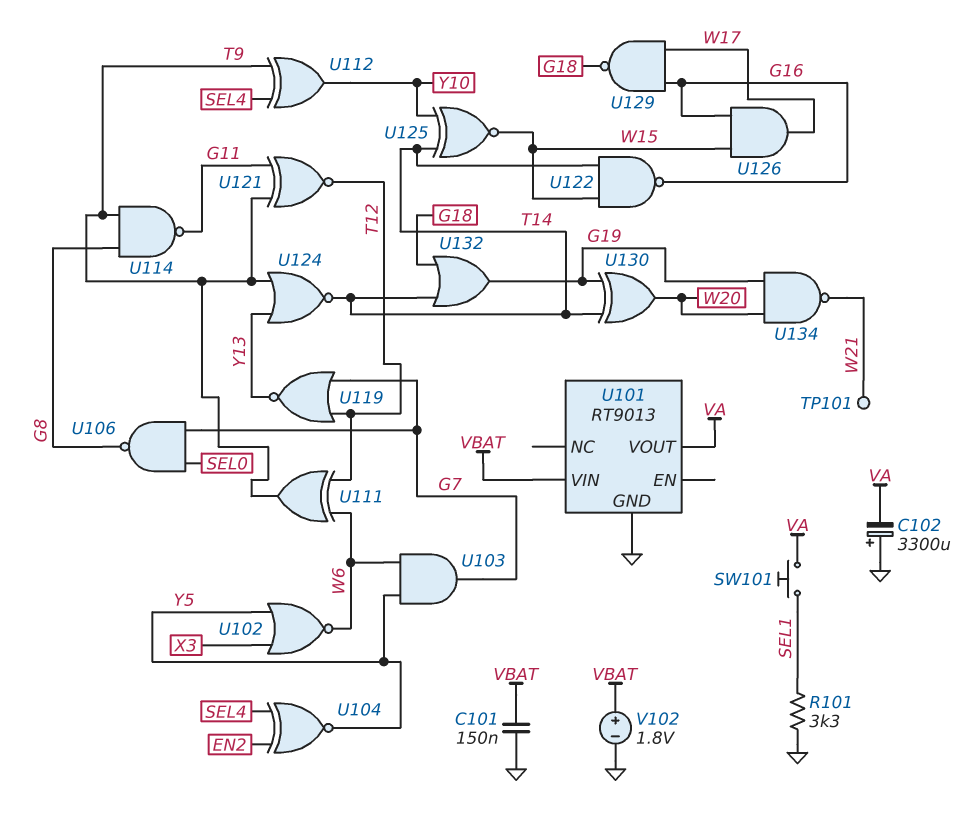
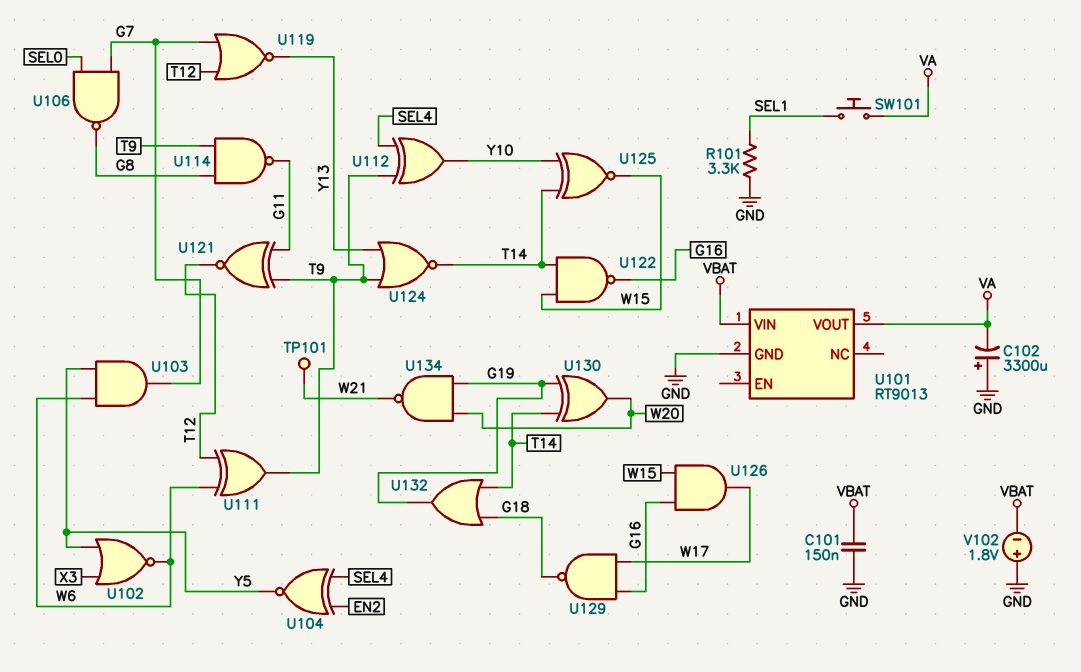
V102: 1.8V (plus VBAT, minus GND) -> 1.8V (plus GND, minus VBAT)

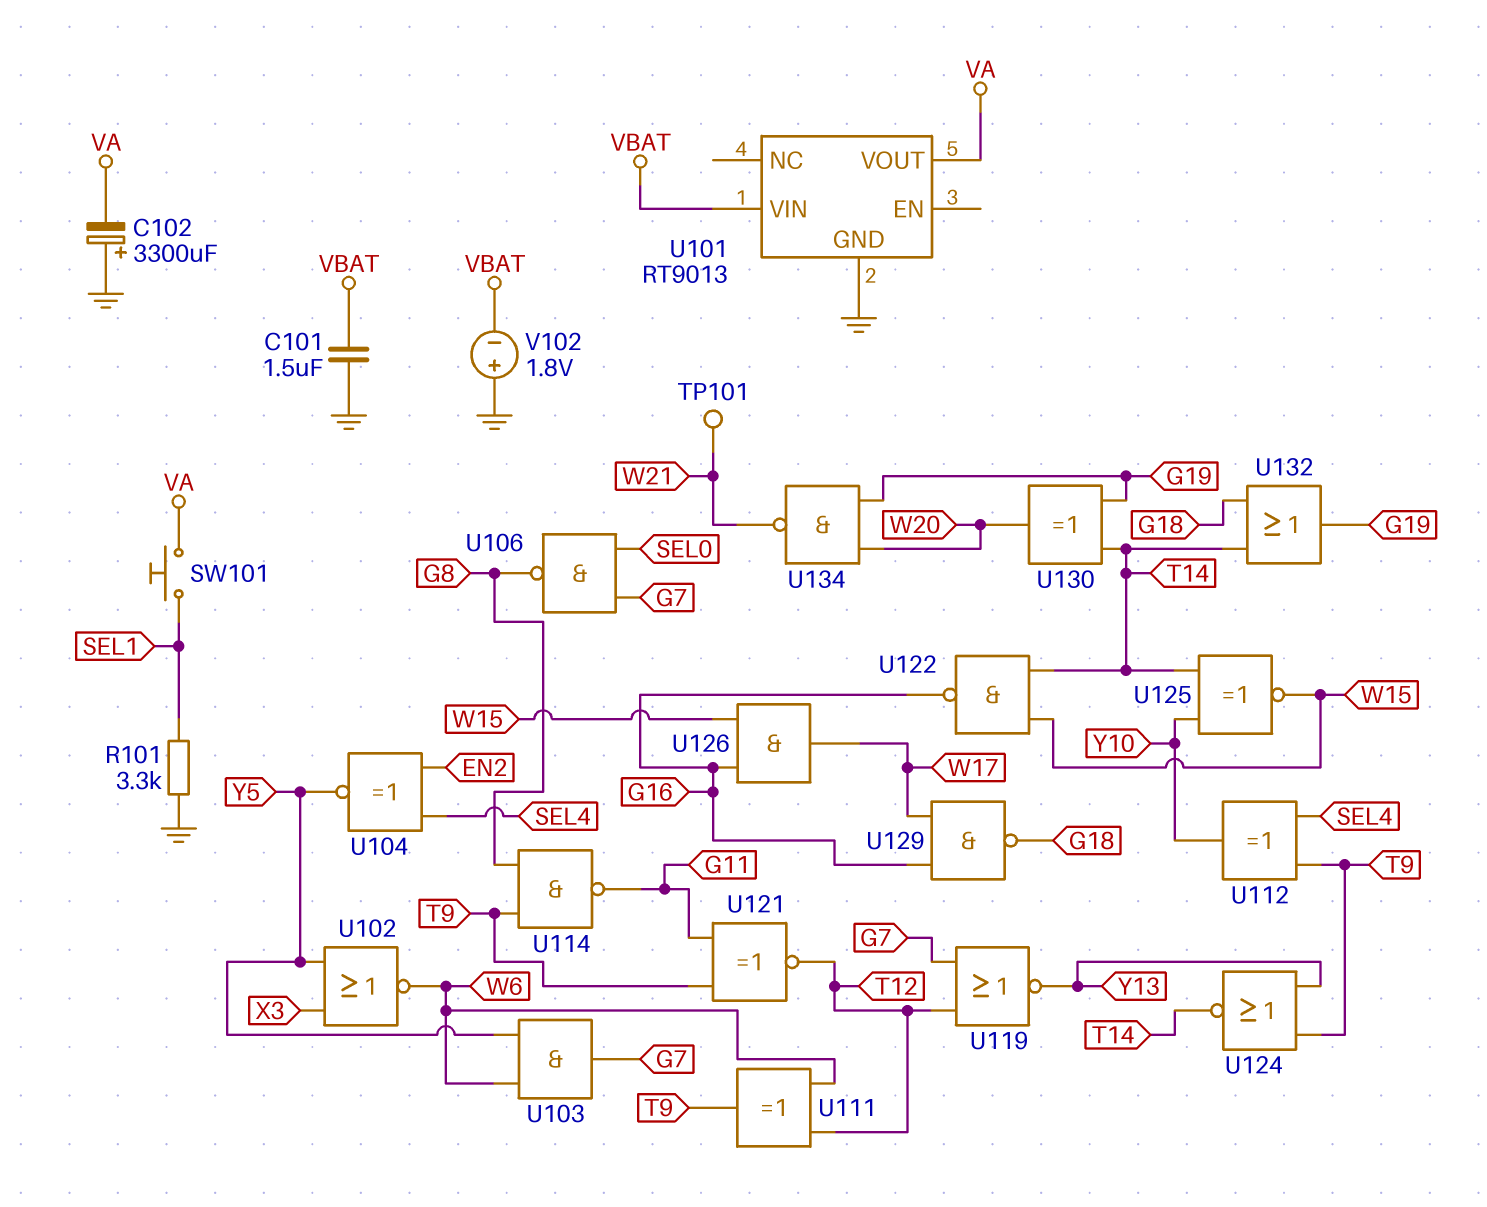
C101: 150nF (GND, VBAT) -> 1.5uF (GND, VBAT)

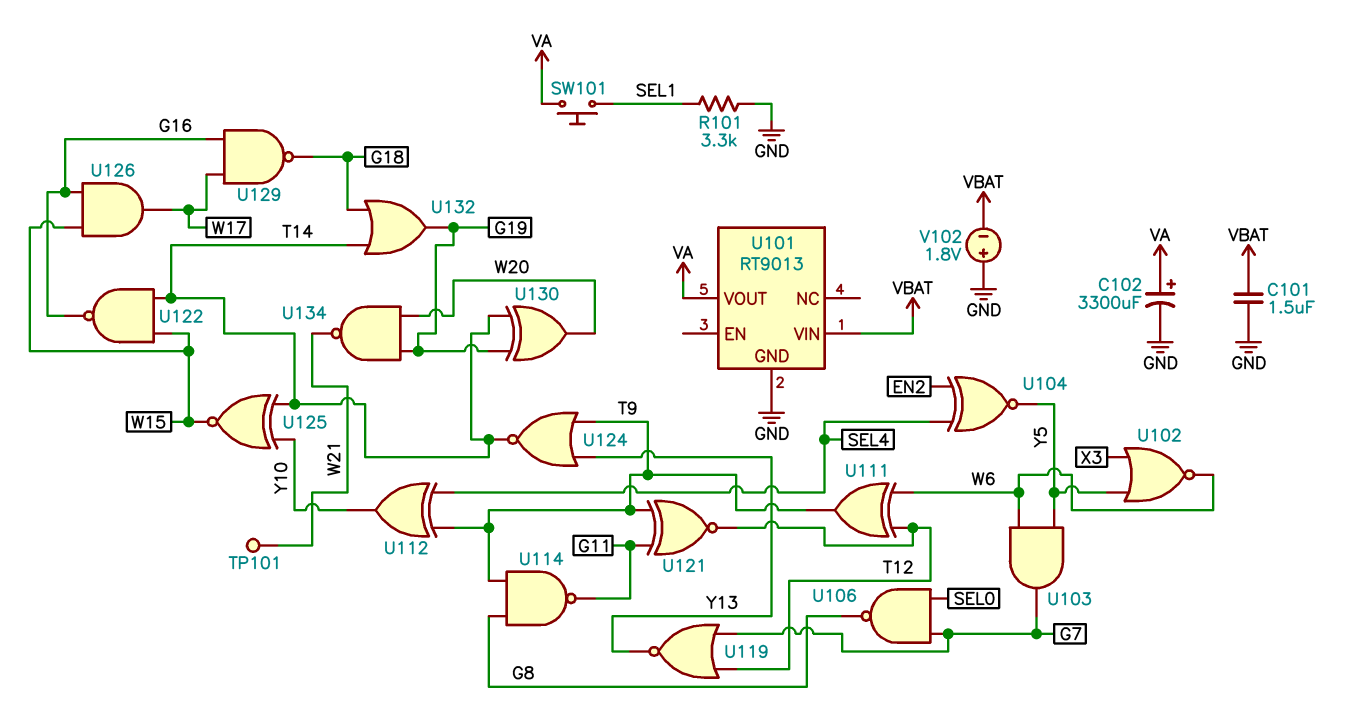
C102: 3300uF (plus GND, minus VA) -> 3300uF (plus VA, minus GND)

